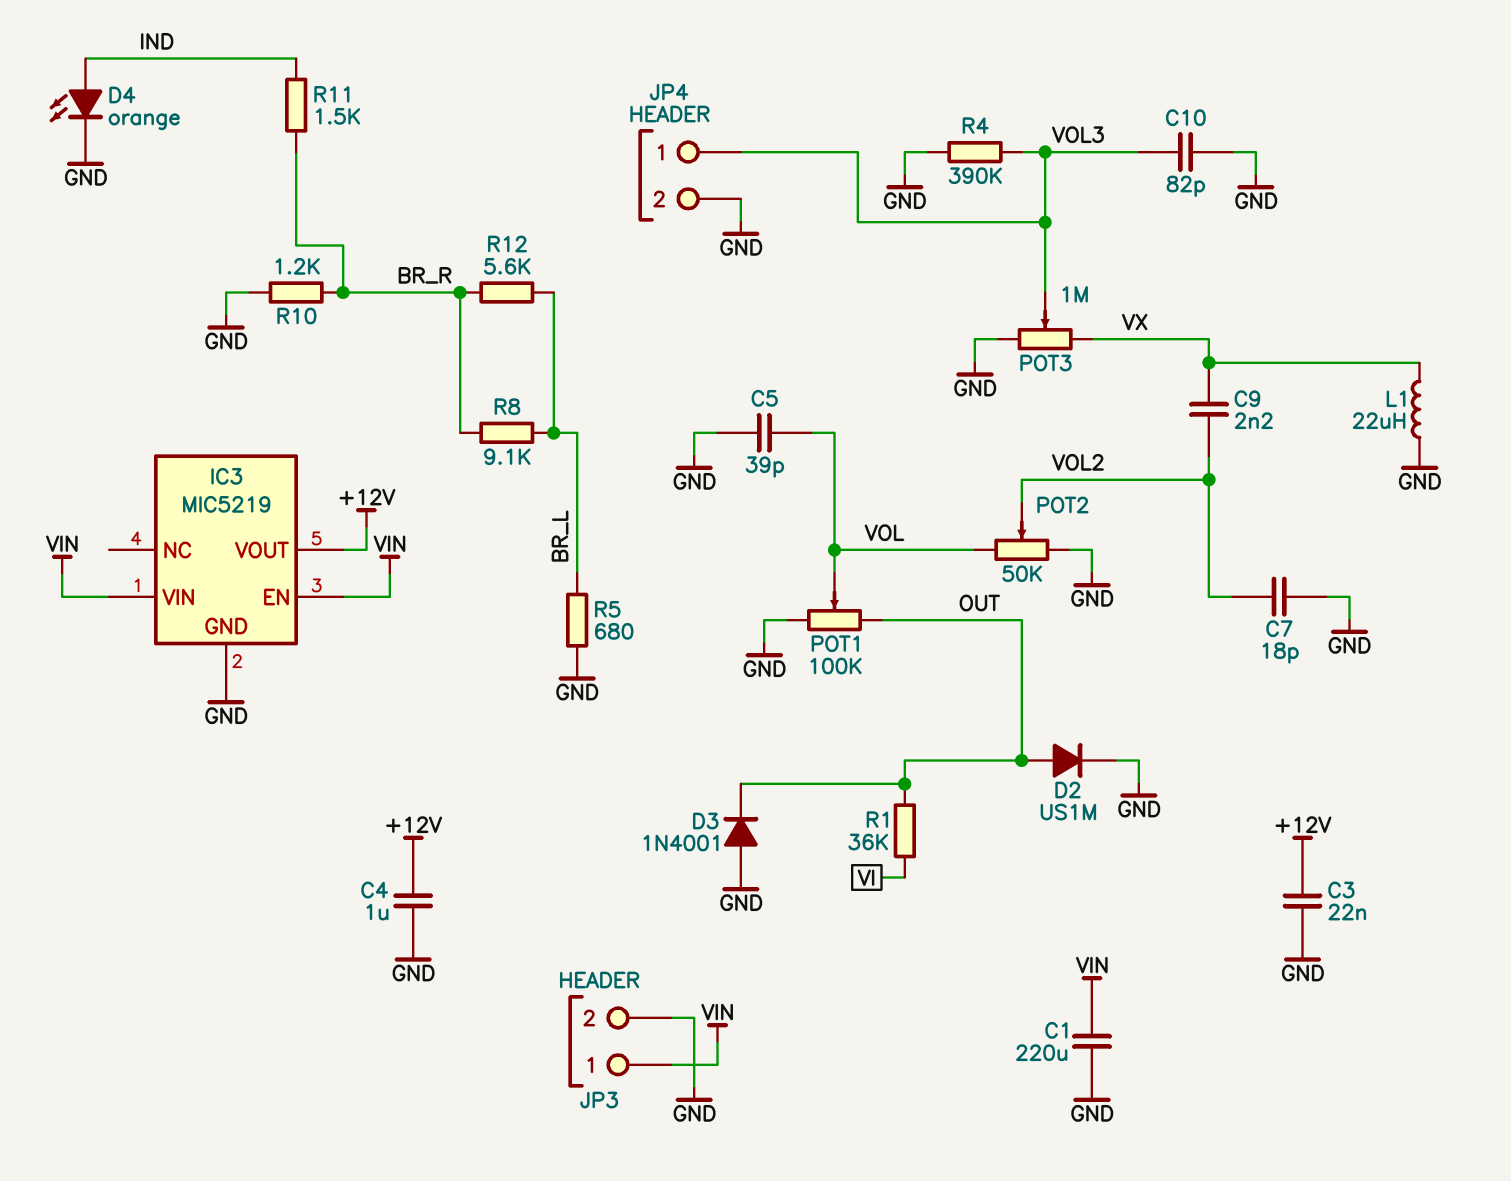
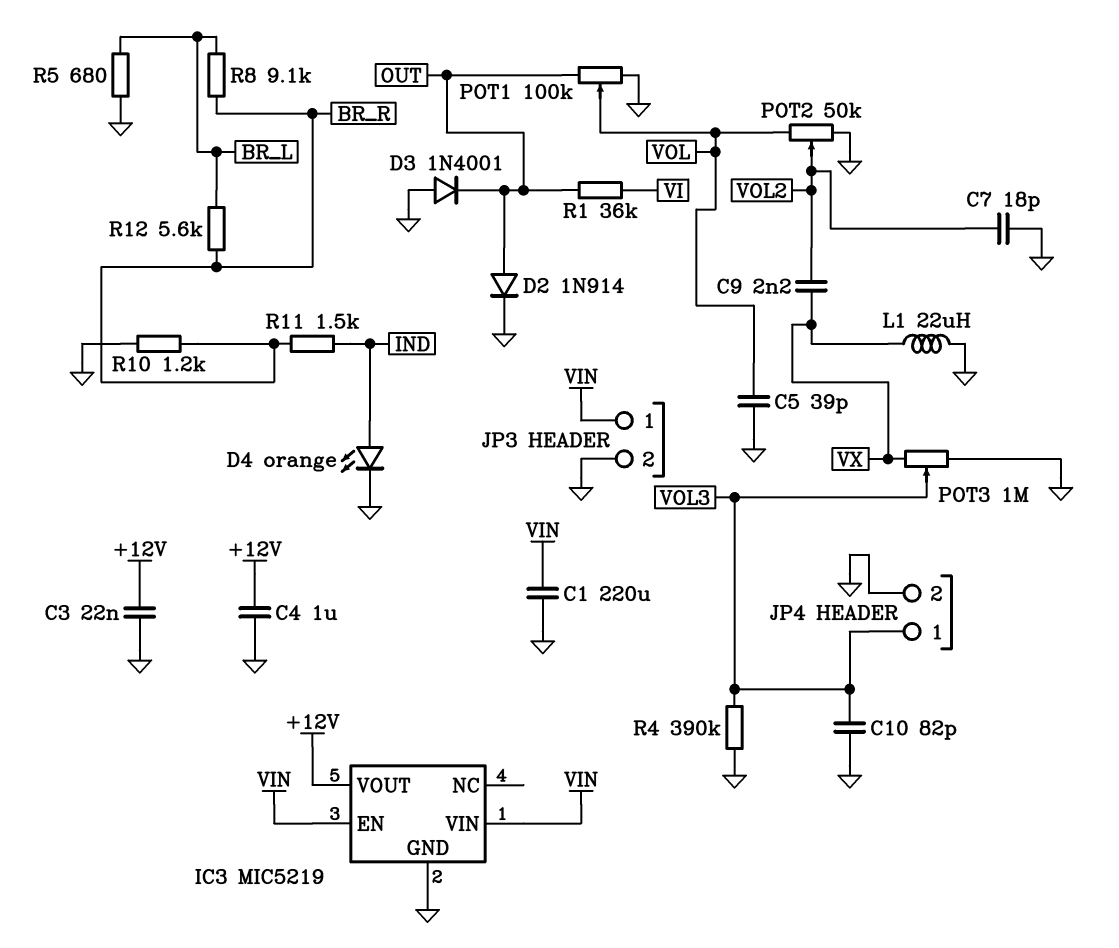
D2: diode US1M (A OUT, K GND) -> diode 1N914 (A OUT, K GND)

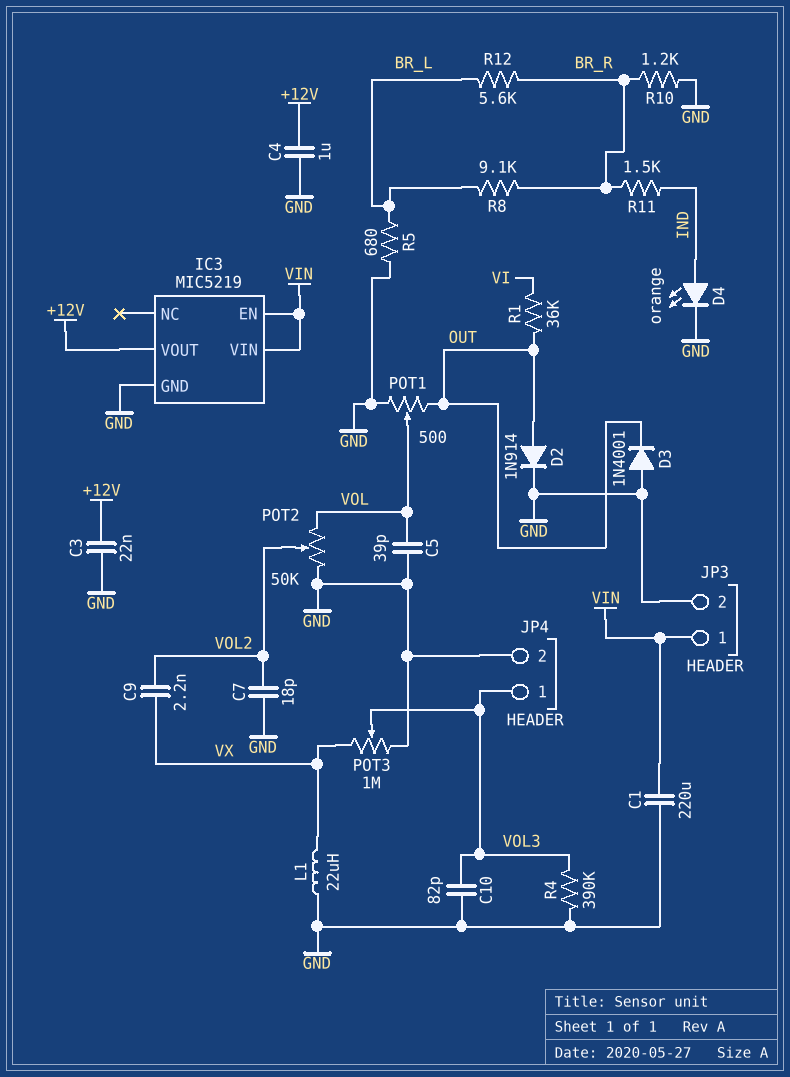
POT1: 100k (GND, OUT, wiper VOL) -> 500 (GND, OUT, wiper VOL)

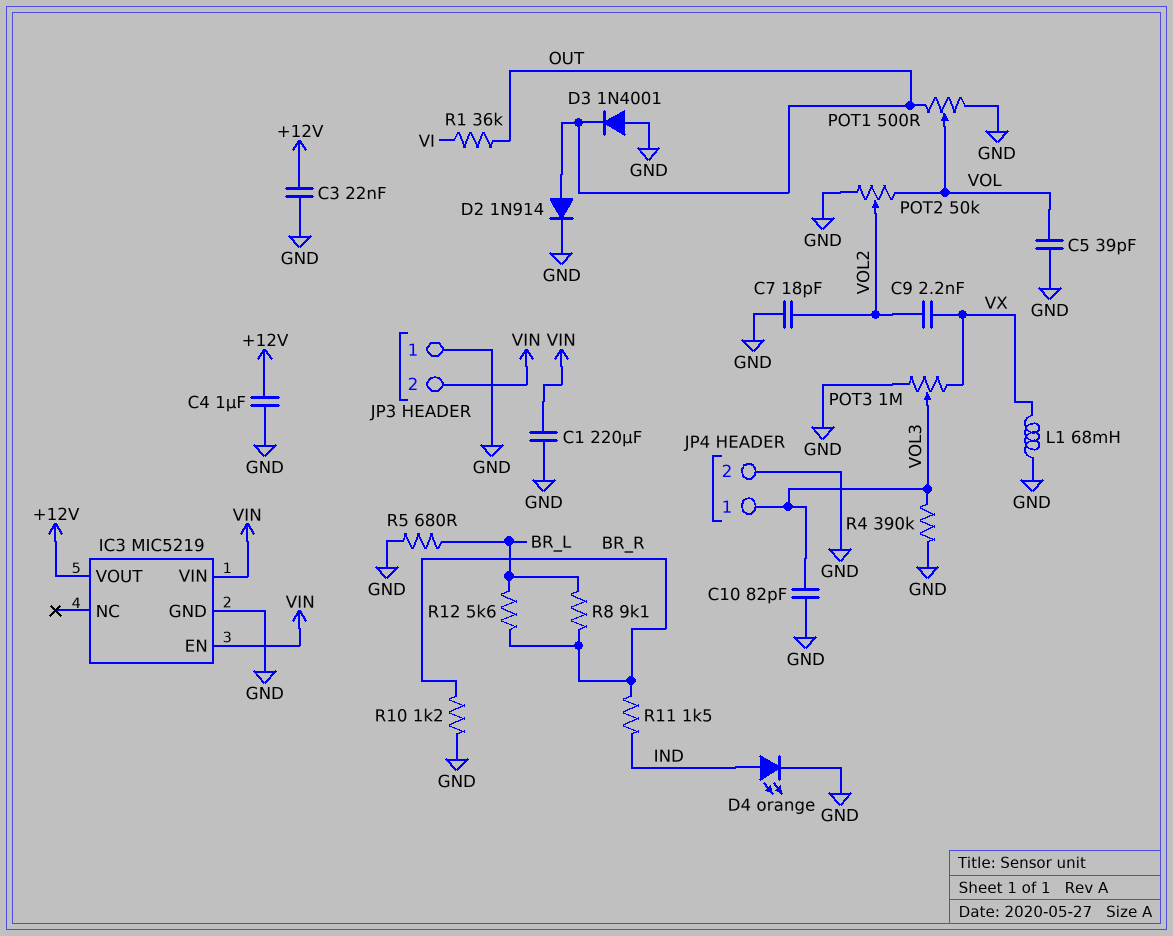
JP3 pin 1: VIN -> GND
JP3 pin 2: GND -> VIN
L1: 22uH (GND, VX) -> 68mH (GND, VX)

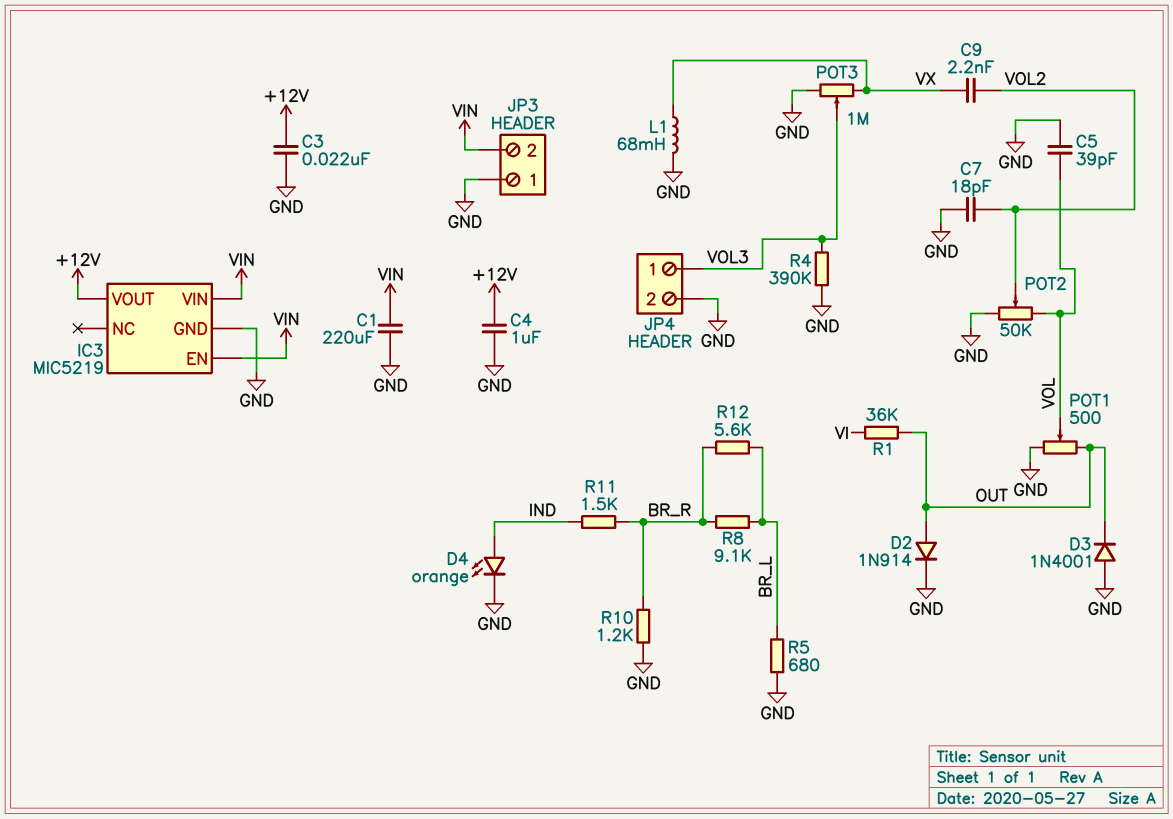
C10: 82pF (GND, VOL3) -> none

